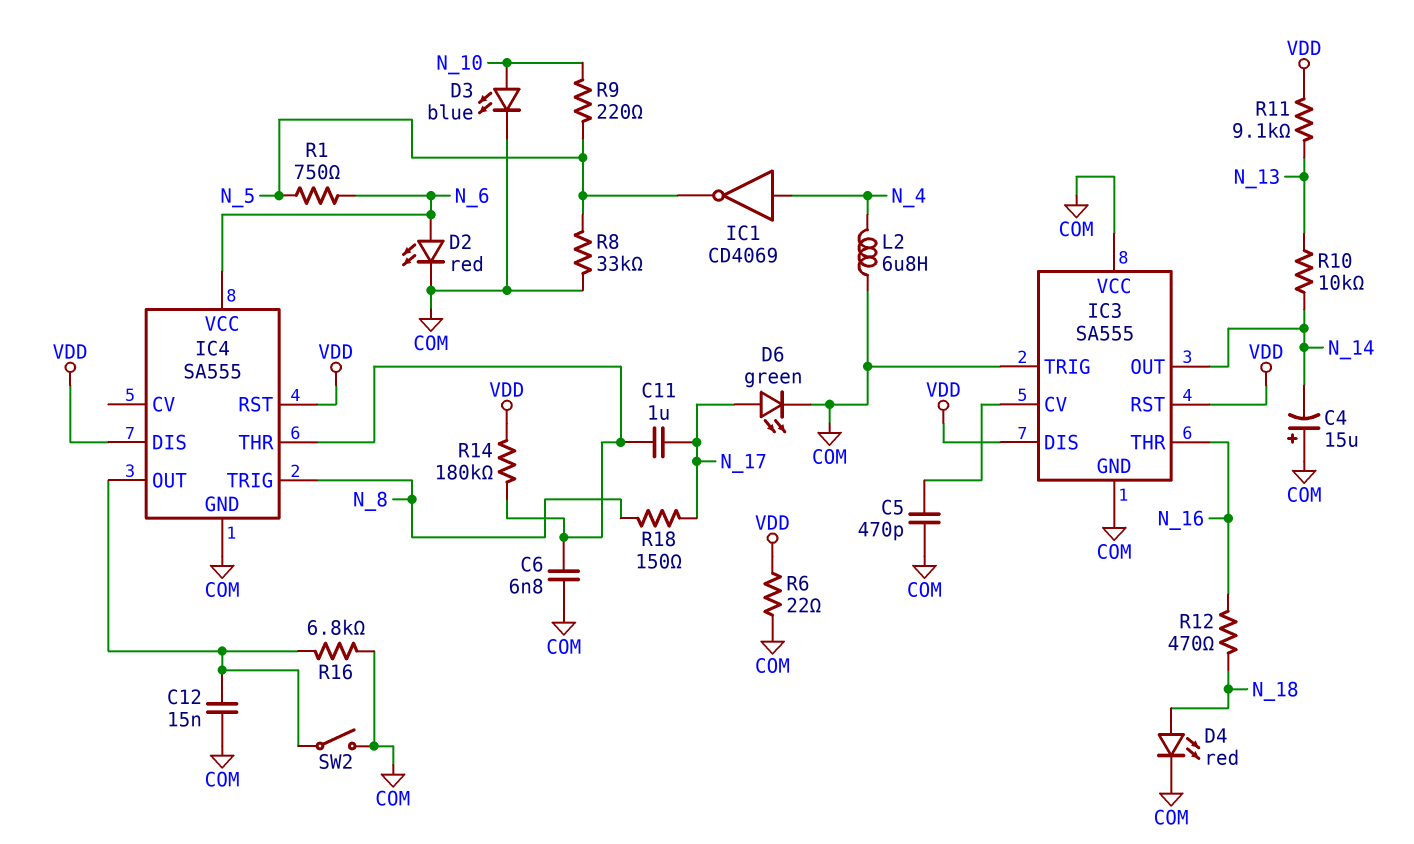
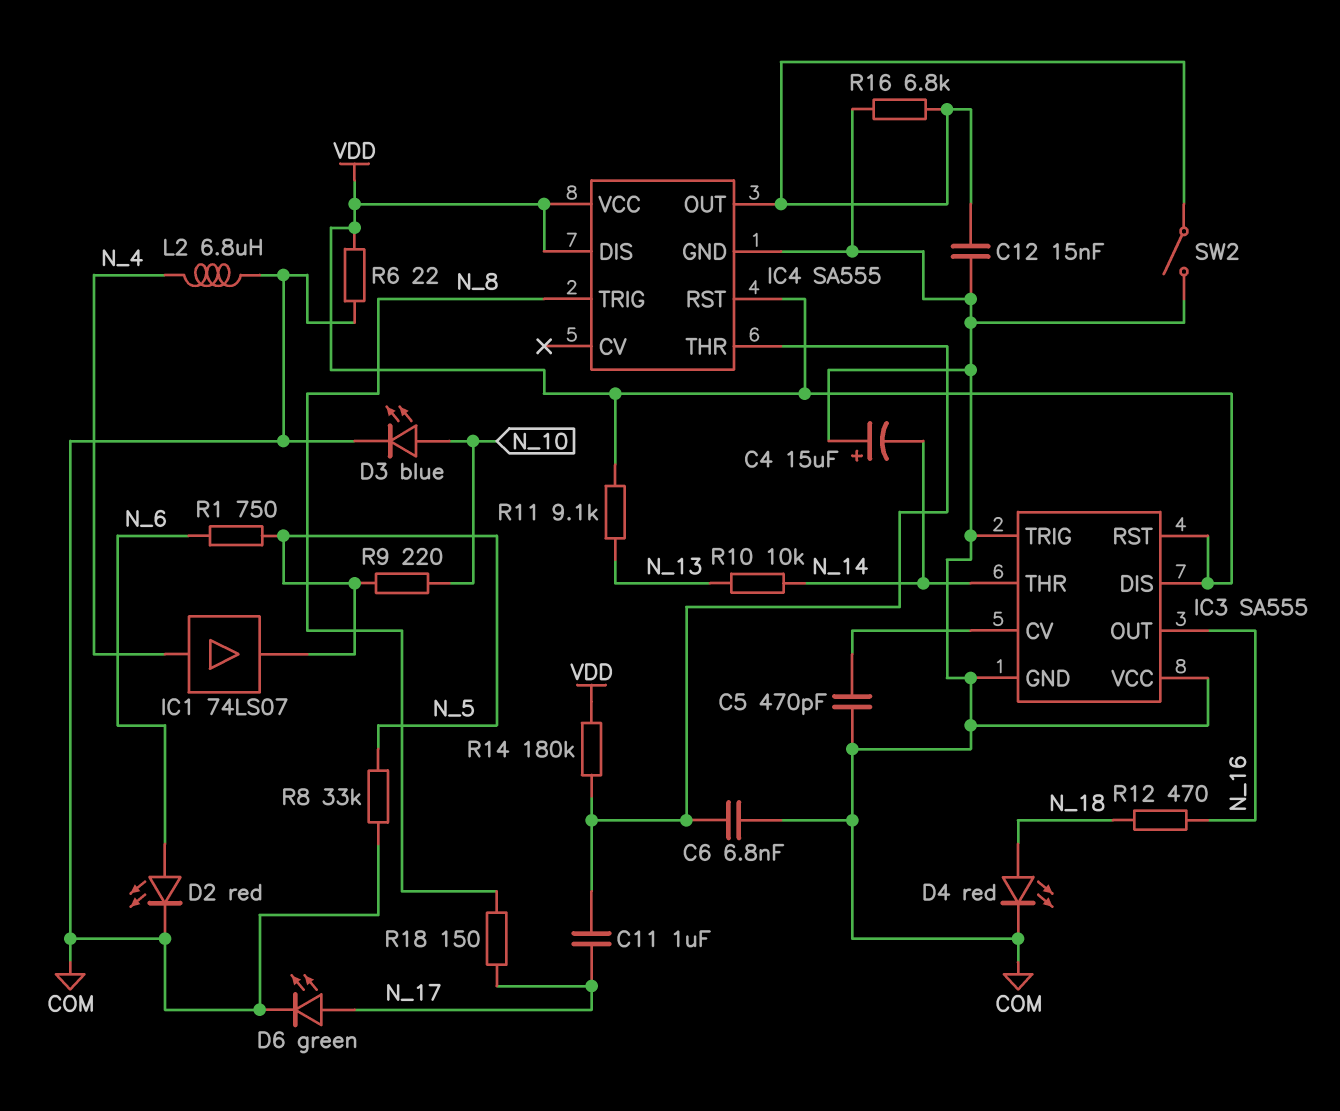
IC1: NOT CD4069 (in N_4, out N_5) -> buffer 74LS07 (in N_4, out N_5)
IC3 pin OUT: N_14 -> N_16
IC3 pin THR: N_16 -> N_14
IC4 pin VCC: N_6 -> VDD

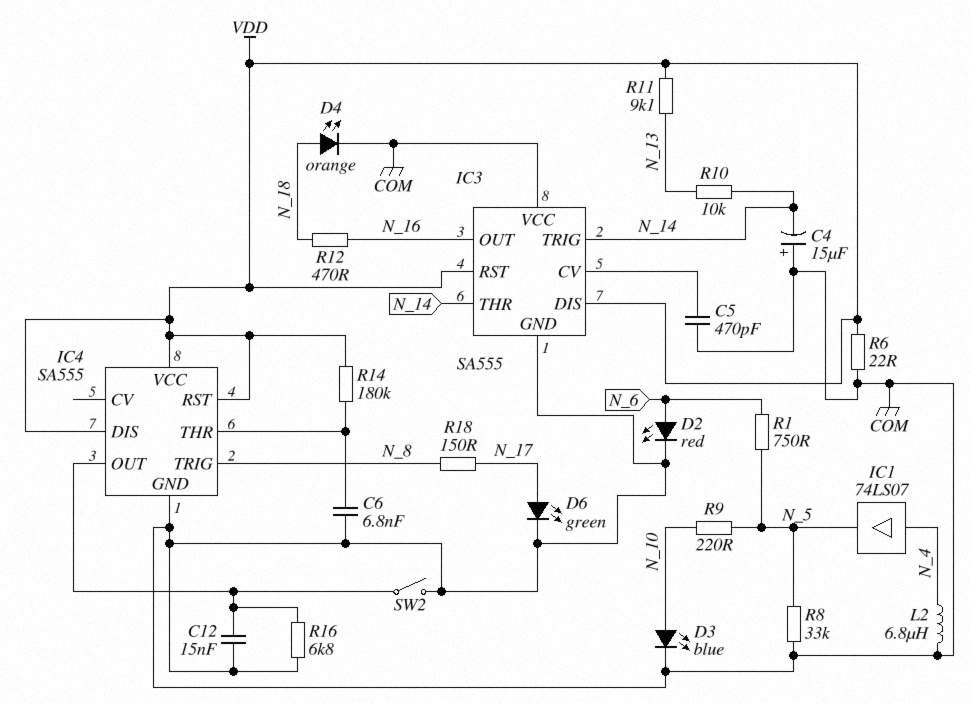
C11: 1uF (IC4/THR, N_17) -> none
D4: LED red (A N_18, K COM) -> LED orange (A N_18, K COM)
IC3 pin TRIG: COM -> N_14

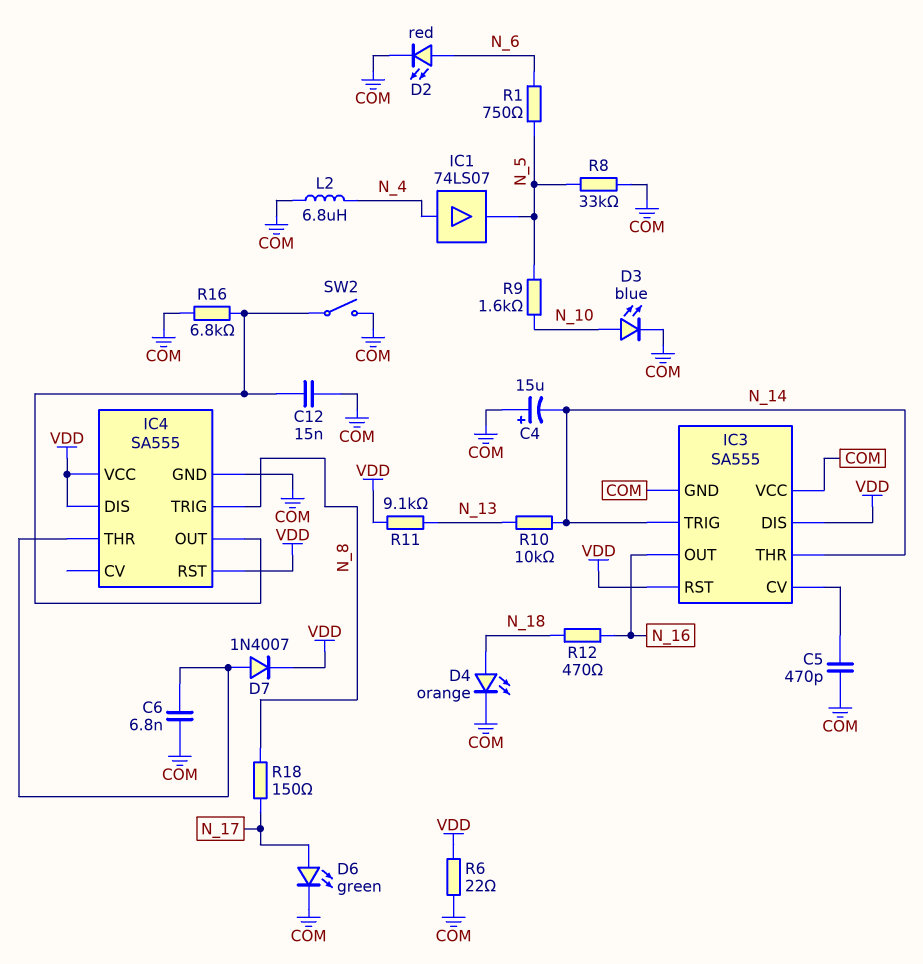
D7: none -> diode 1N4007 (A IC4/THR, K VDD)
R9: 220 (N_5, N_10) -> 1.6k (N_5, N_10)
R14: 180k (IC4/THR, VDD) -> none

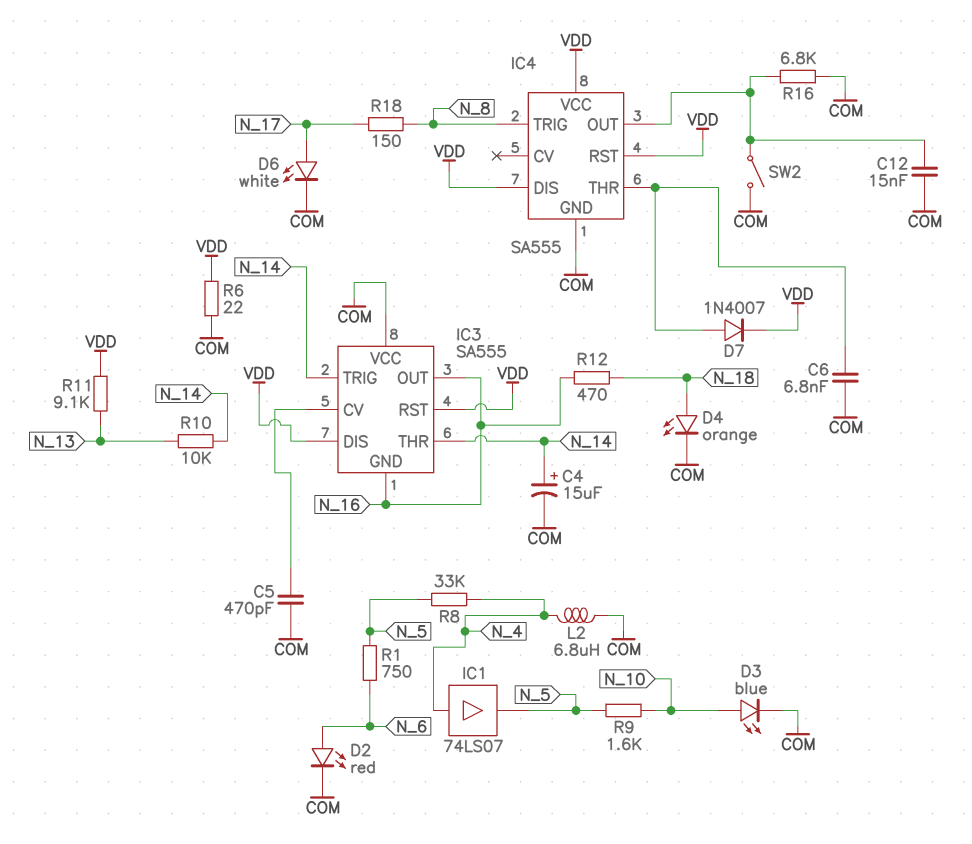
C4: 15uF (plus COM, minus N_14) -> 15uF (plus N_14, minus COM)
D6: LED green (A N_17, K COM) -> LED white (A N_17, K COM)
IC3 pin GND: COM -> N_16
R8: 33k (COM, N_5) -> 33k (N_4, N_5)

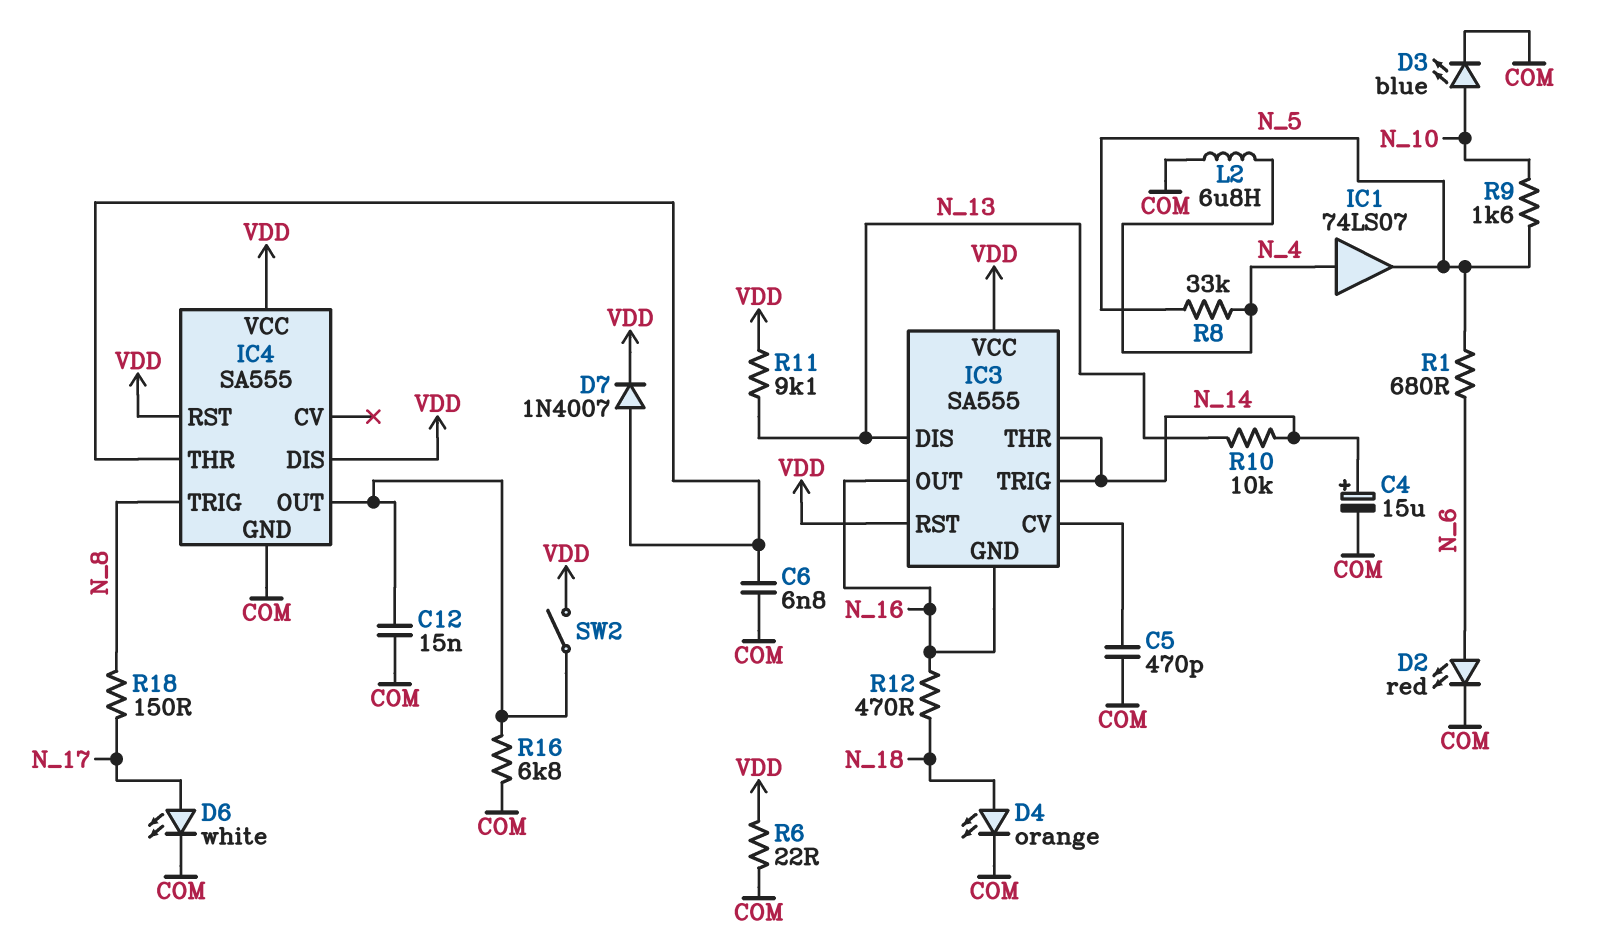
IC3 pin DIS: VDD -> N_13
IC3 pin VCC: COM -> VDD
R1: 750 (N_5, N_6) -> 680 (N_5, N_6)
SW2: switch (COM, IC4/OUT) -> switch (IC4/OUT, VDD)

